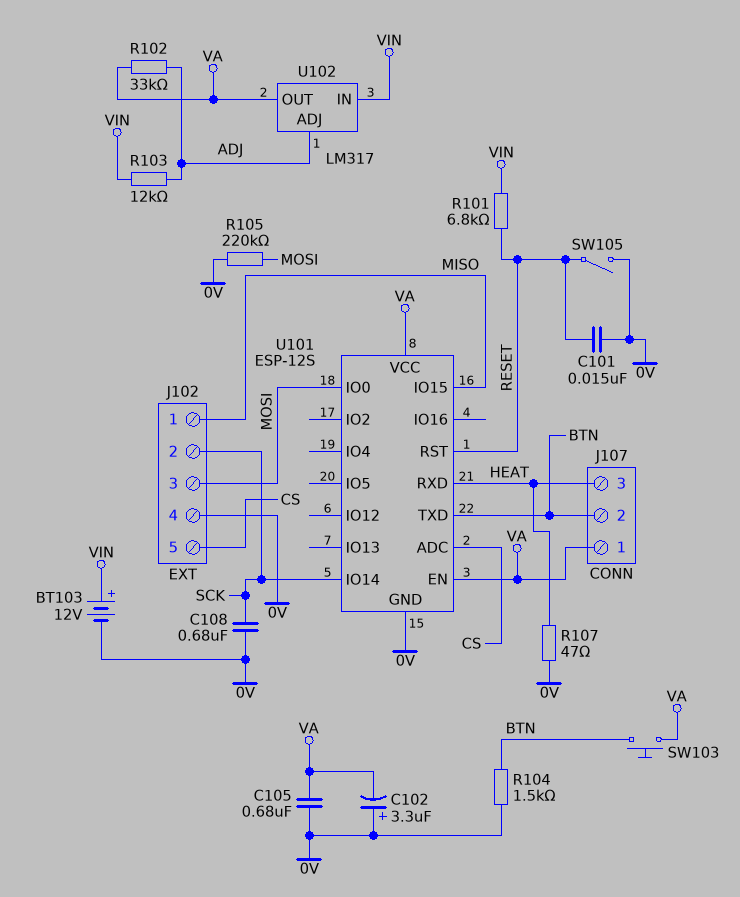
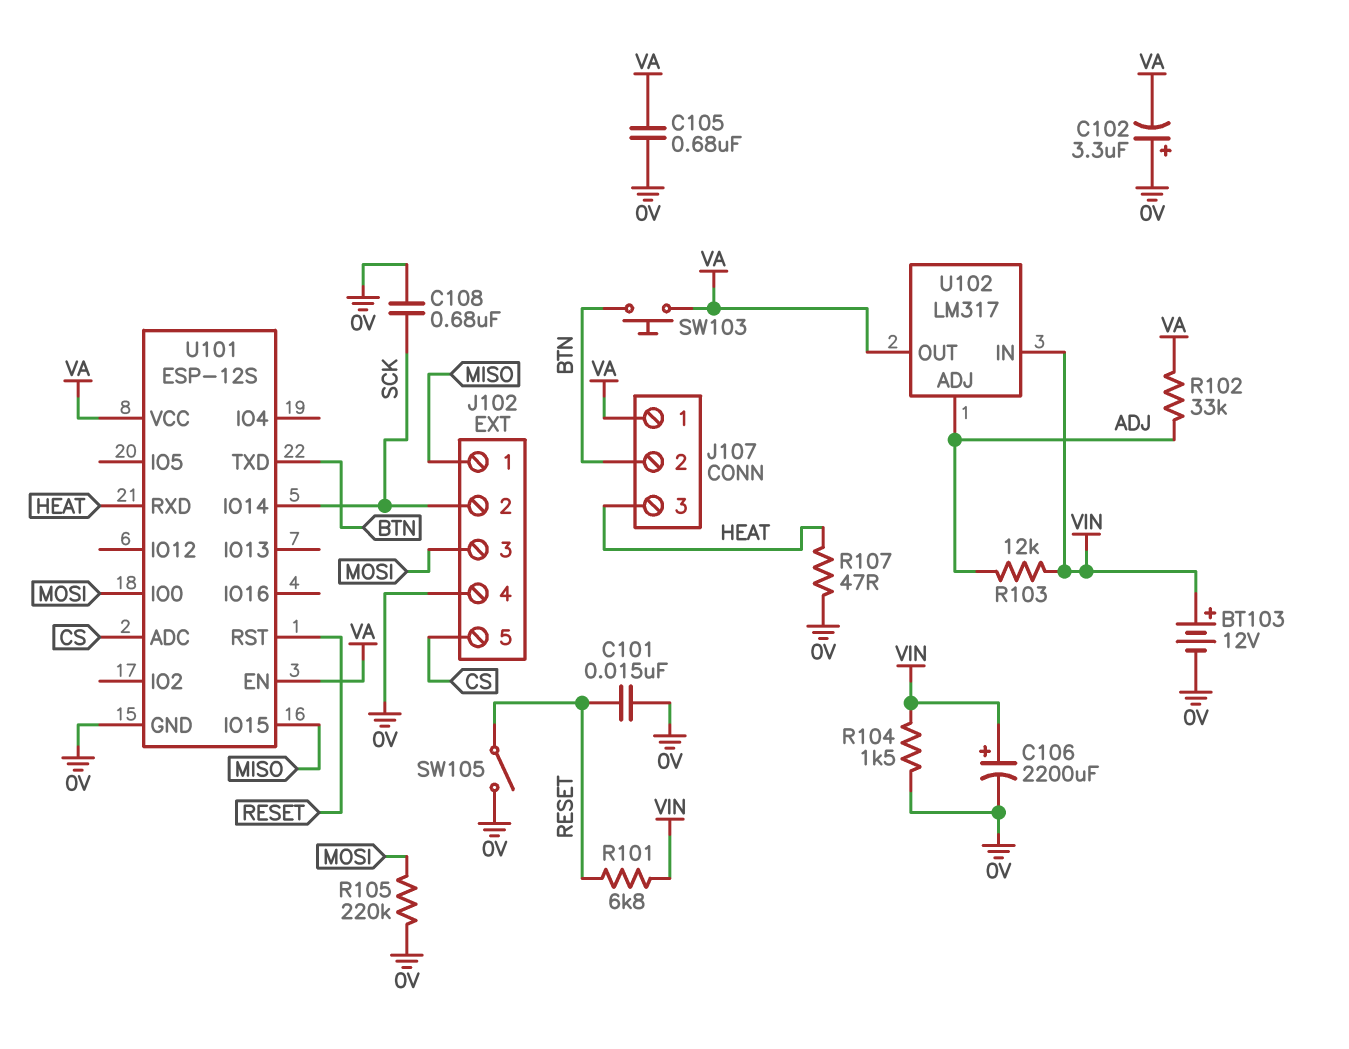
C106: none -> 2200uF (plus VIN, minus 0V)
R104: 1.5k (0V, BTN) -> 1.5k (0V, VIN)

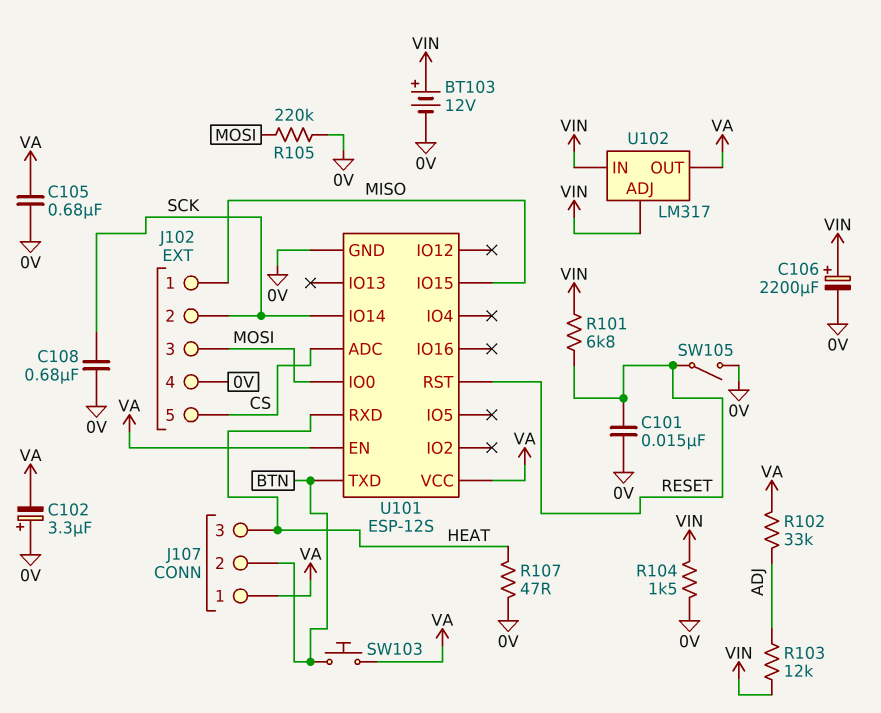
U102 pin ADJ: ADJ -> VIN

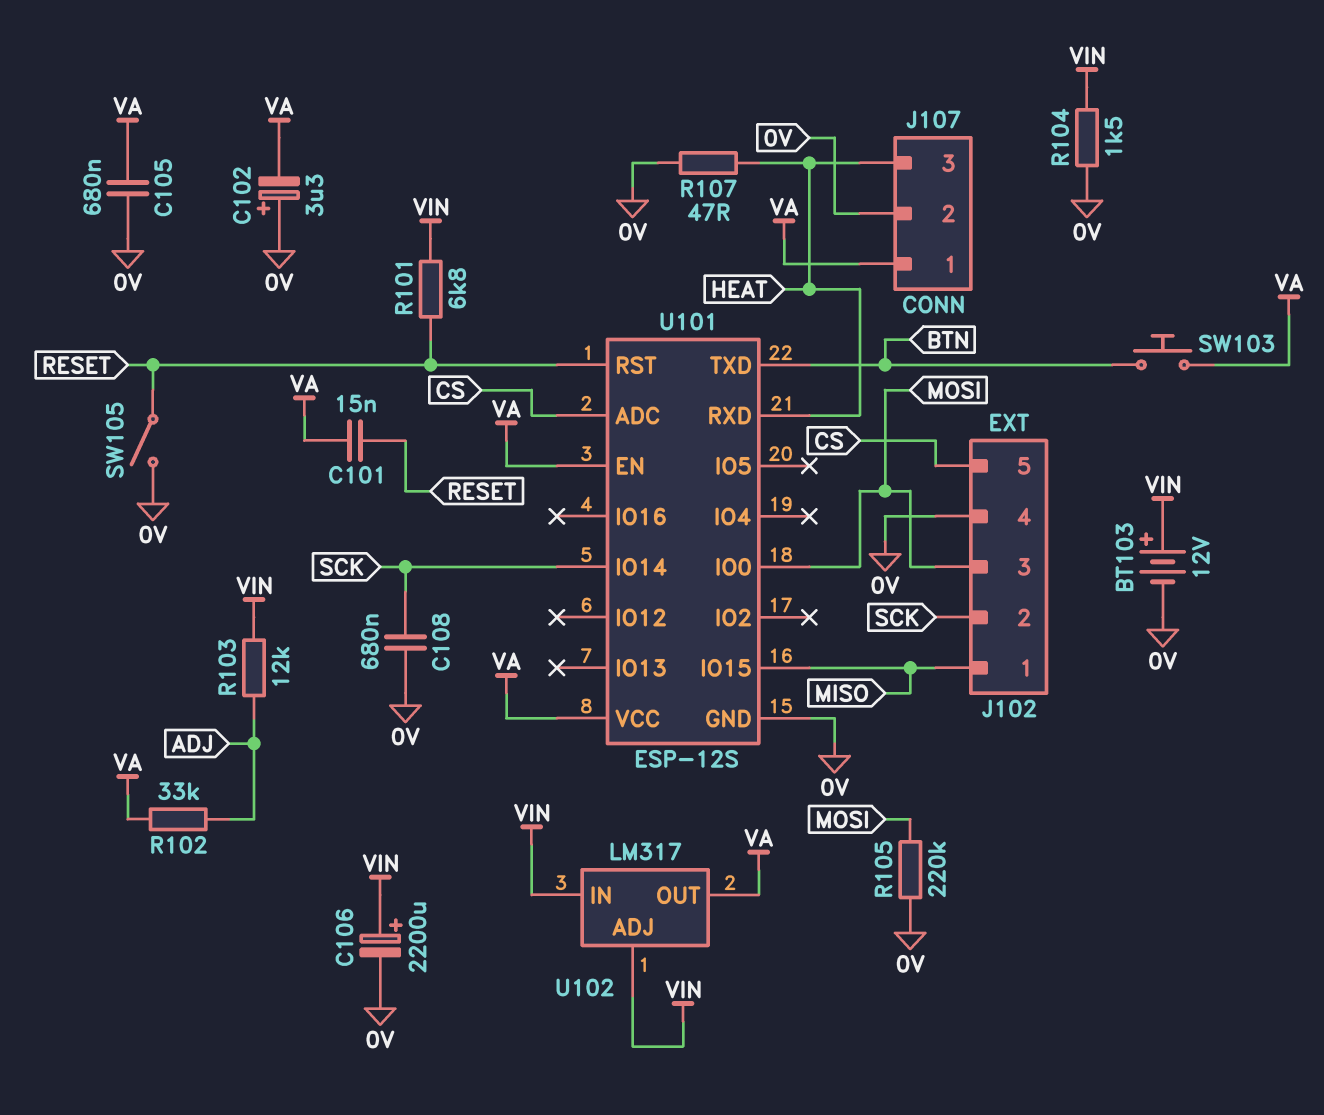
C101: 15nF (0V, RESET) -> 15nF (RESET, VA)
J107 pin 2: BTN -> 0V

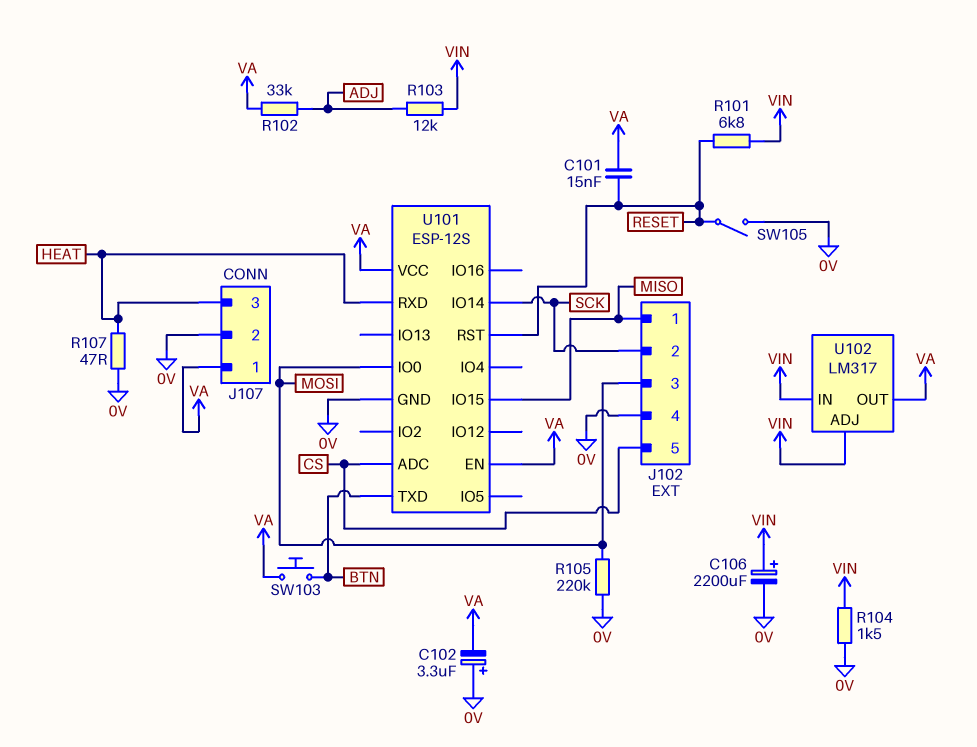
BT103: 12V (plus VIN, minus 0V) -> none
C105: 680nF (0V, VA) -> none
C108: 680nF (0V, SCK) -> none

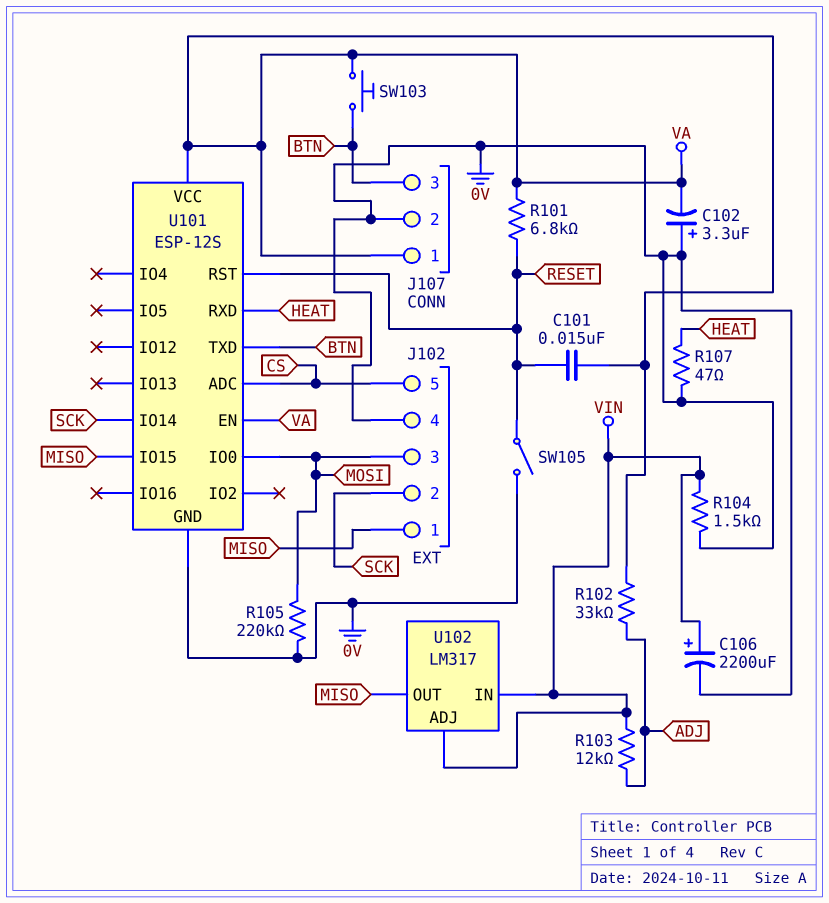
J107 pin 3: HEAT -> BTN
R101: 6.8k (RESET, VIN) -> 6.8k (RESET, VA)
U102 pin OUT: VA -> MISO

